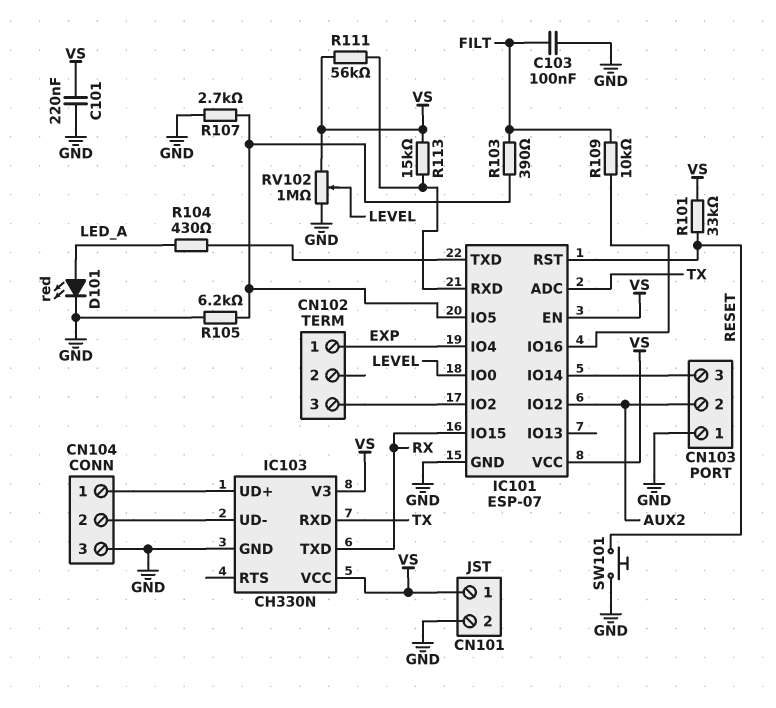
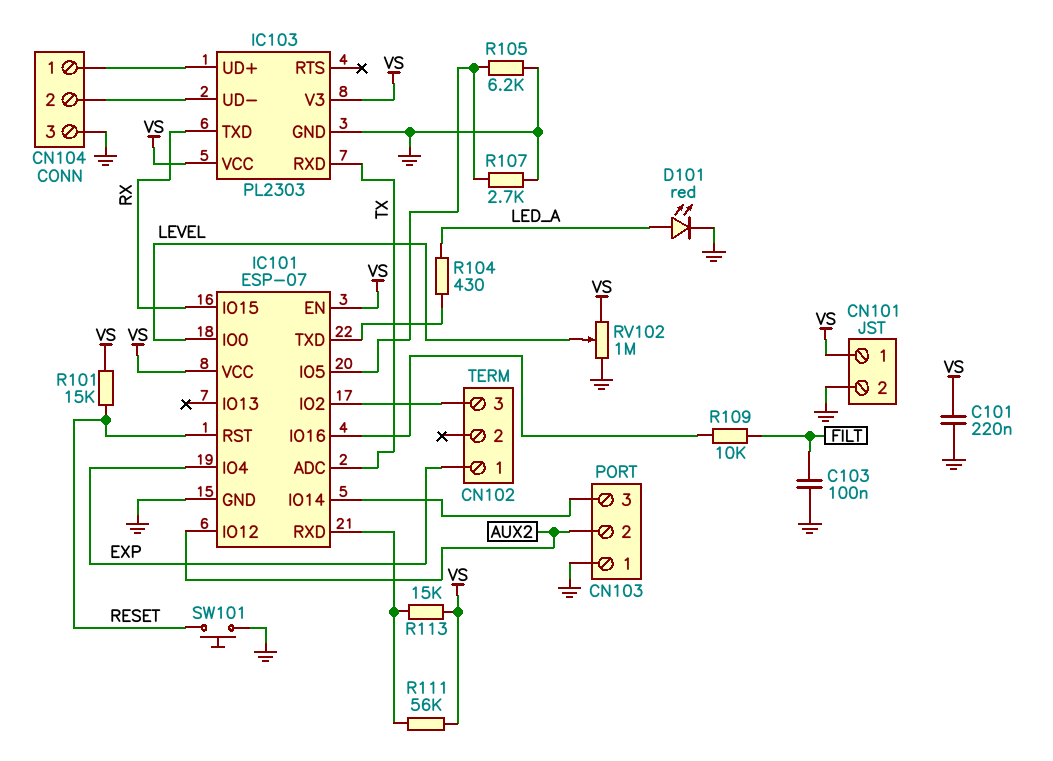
IC103: CH330N -> PL2303
R101: 33k (RESET, VS) -> 15k (RESET, VS)
R103: 390 (FILT, IC101/IO5) -> none

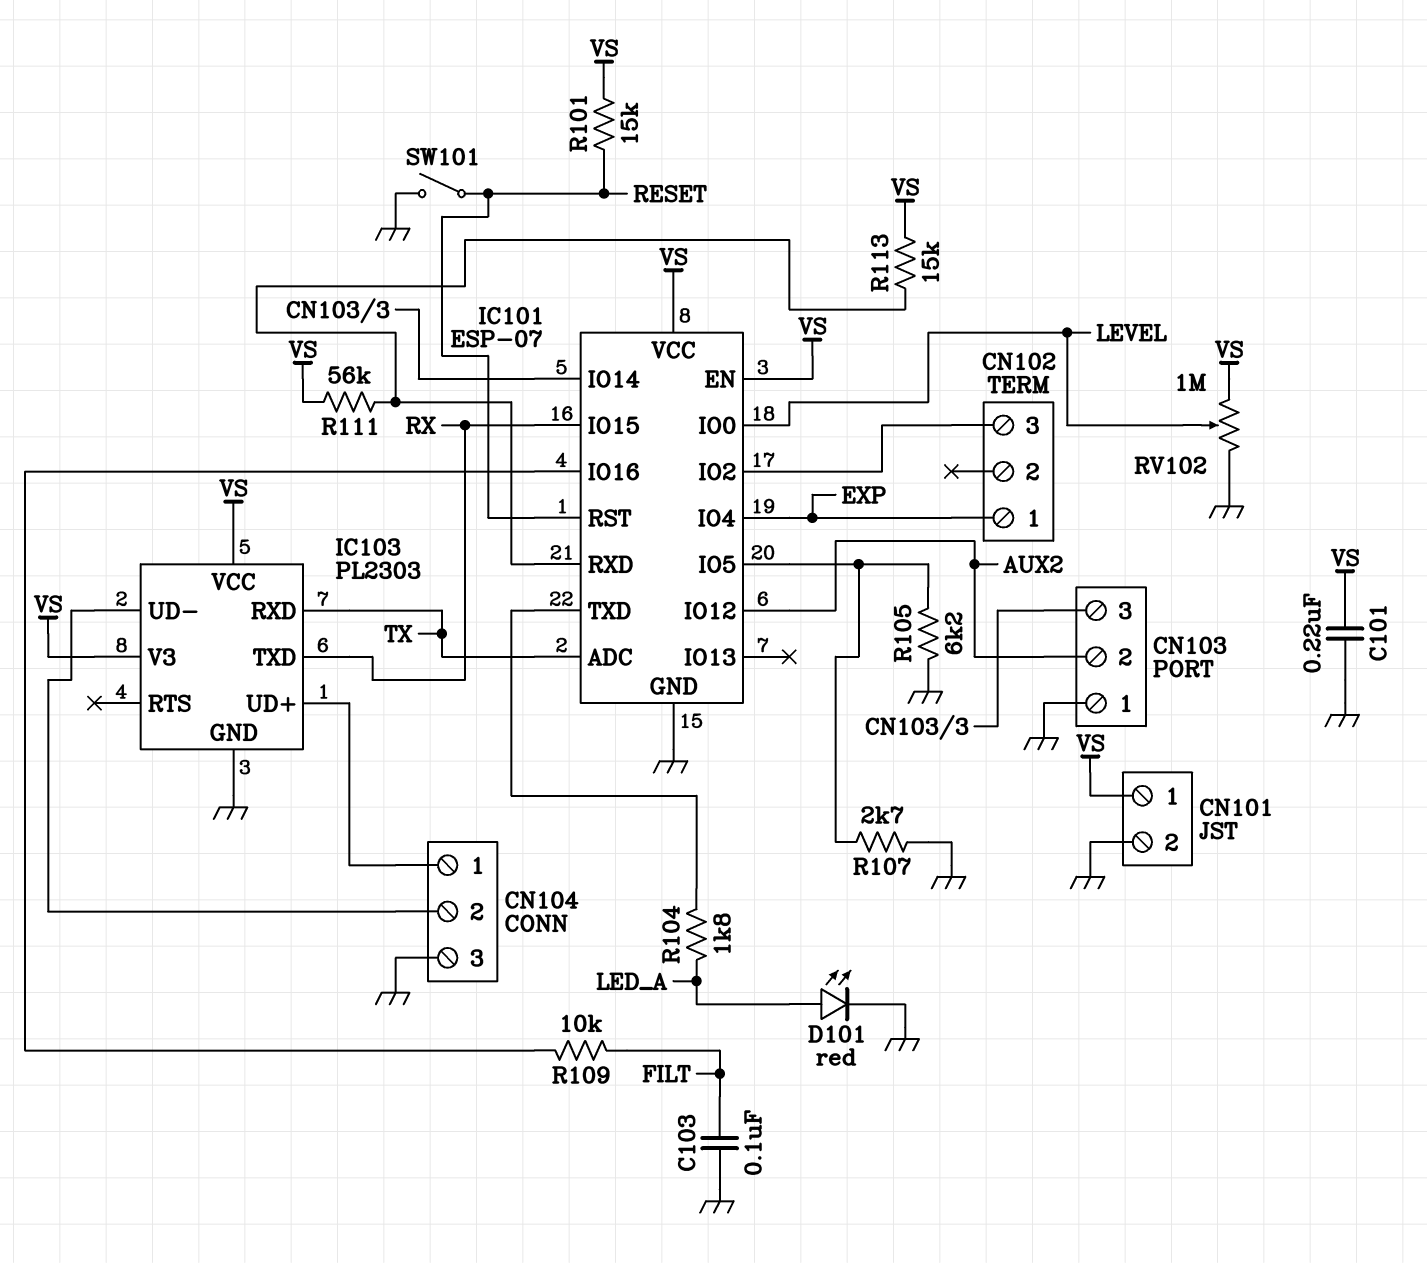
R104: 430 (IC101/TXD, LED_A) -> 1.8k (IC101/TXD, LED_A)
SW101: button (GND, RESET) -> switch (GND, RESET)

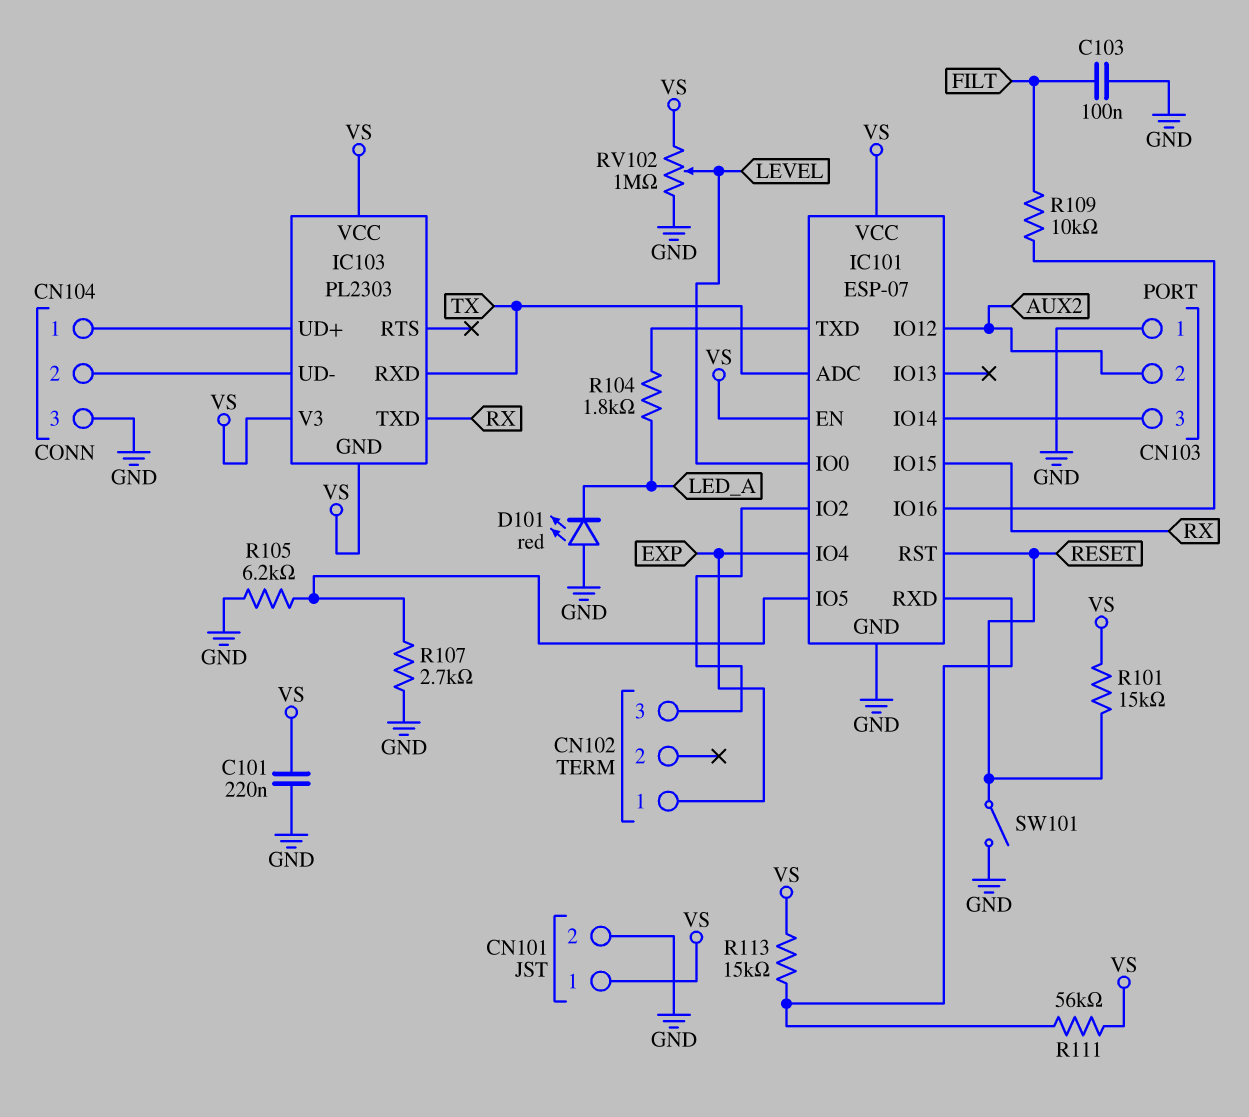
D101: LED red (A LED_A, K GND) -> LED red (A GND, K LED_A)
IC103 pin GND: GND -> VS

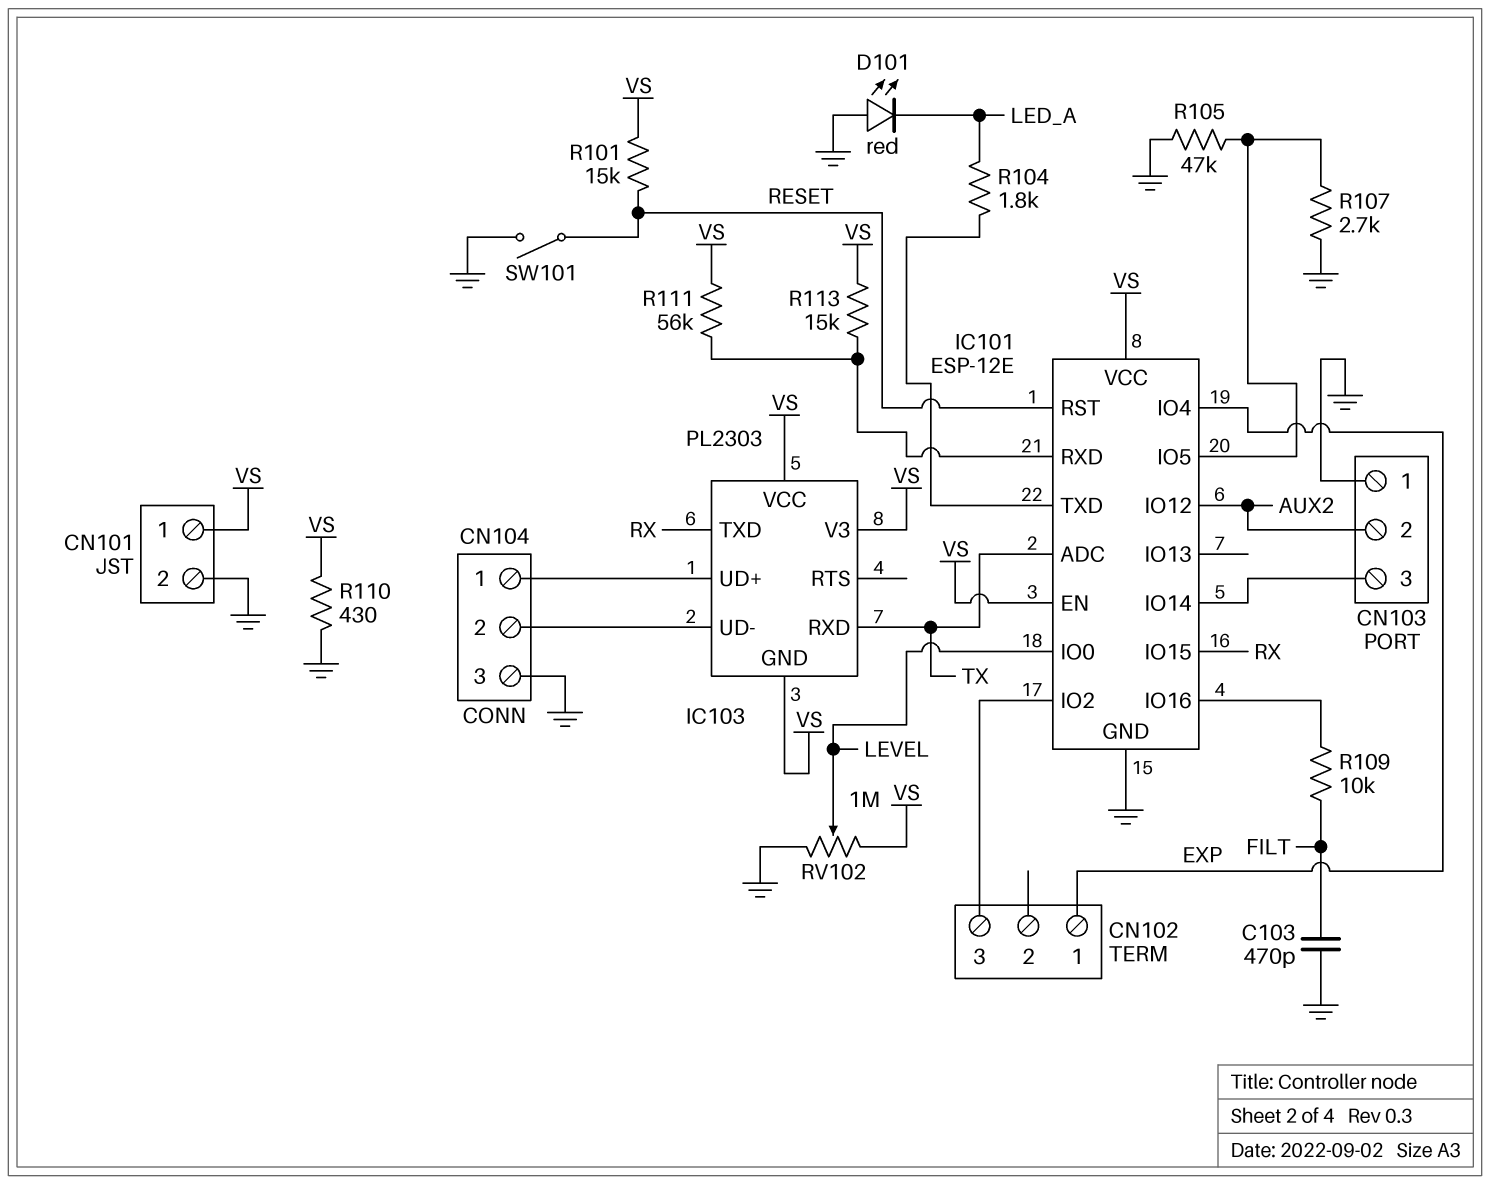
C101: 220nF (GND, VS) -> none
C103: 100nF (FILT, GND) -> 470pF (FILT, GND)
IC101: ESP-07 -> ESP-12E
R105: 6.2k (GND, IC101/IO5) -> 47k (GND, IC101/IO5)
R110: none -> 430 (GND, VS)

